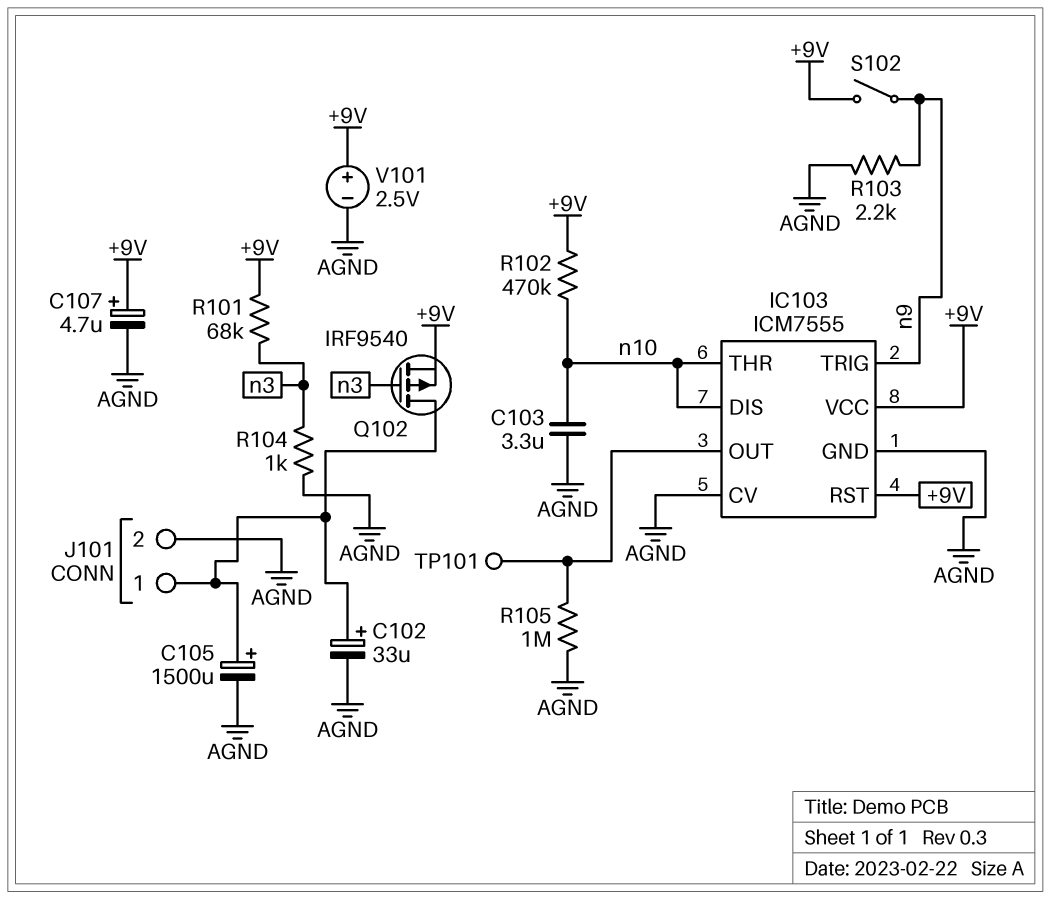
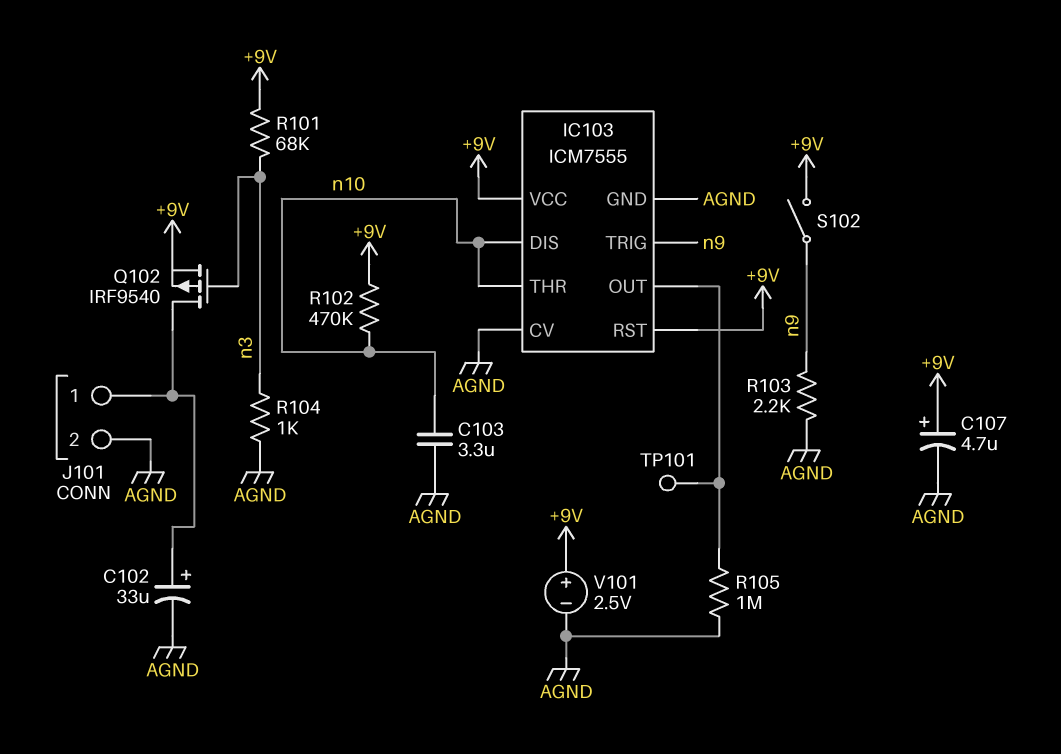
C105: 1500uF (plus J101/1, minus AGND) -> none

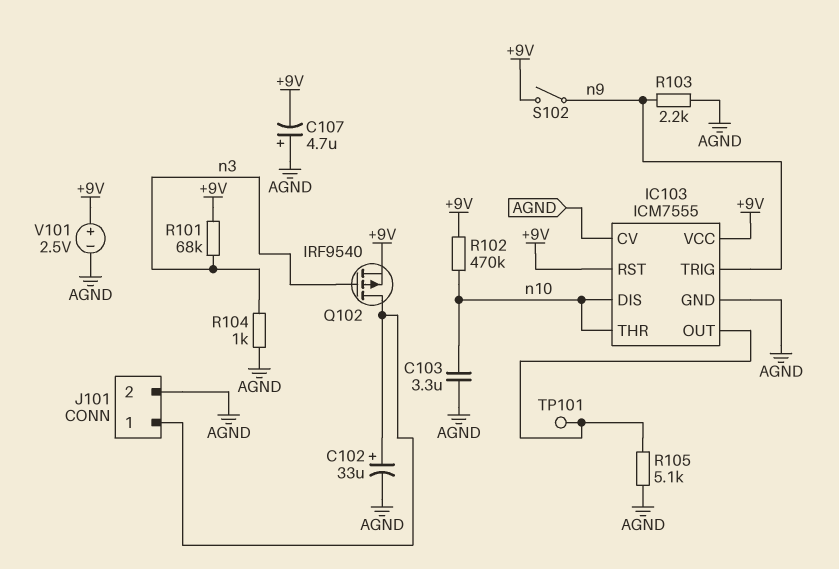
C107: 4.7uF (plus +9V, minus AGND) -> 4.7uF (plus AGND, minus +9V)
R105: 1M (AGND, IC103/OUT) -> 5.1k (AGND, IC103/OUT)

